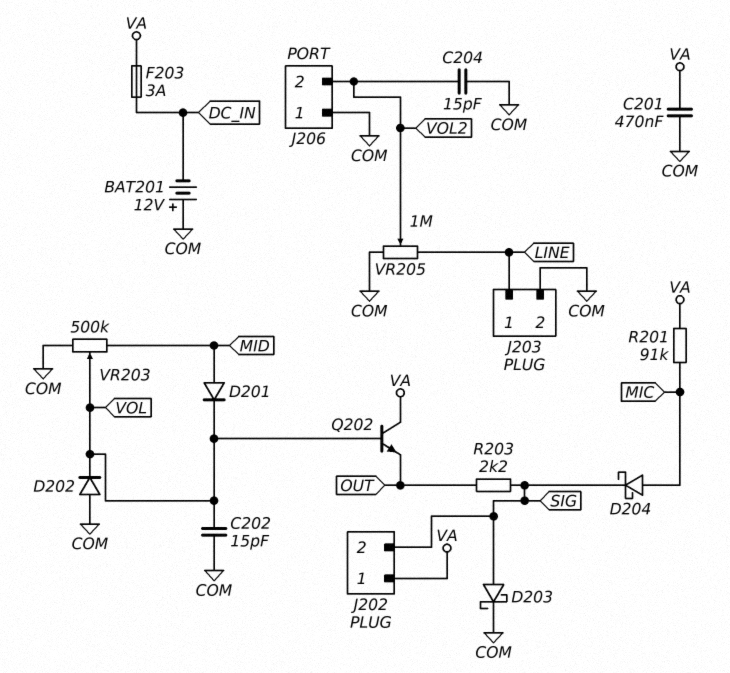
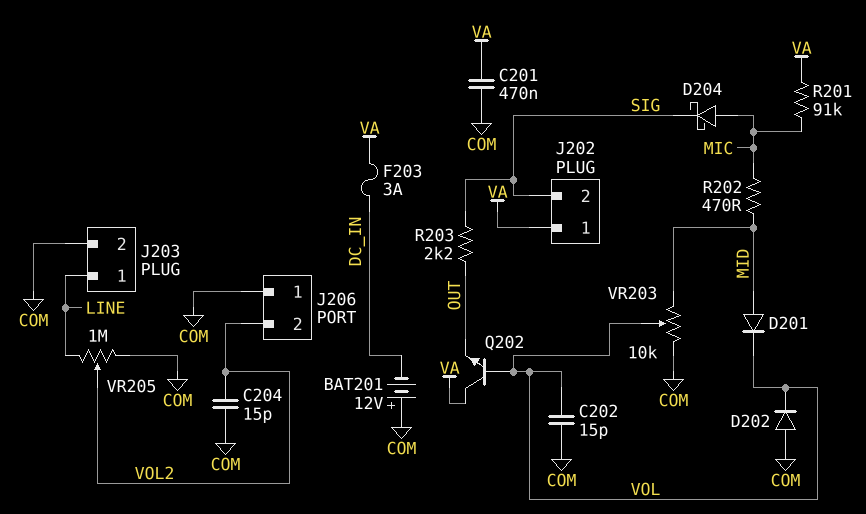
D203: schottky (A SIG, K COM) -> none
R202: none -> 470 (MIC, MID)
VR203: 500k (COM, MID, wiper VOL) -> 10k (COM, MID, wiper VOL)

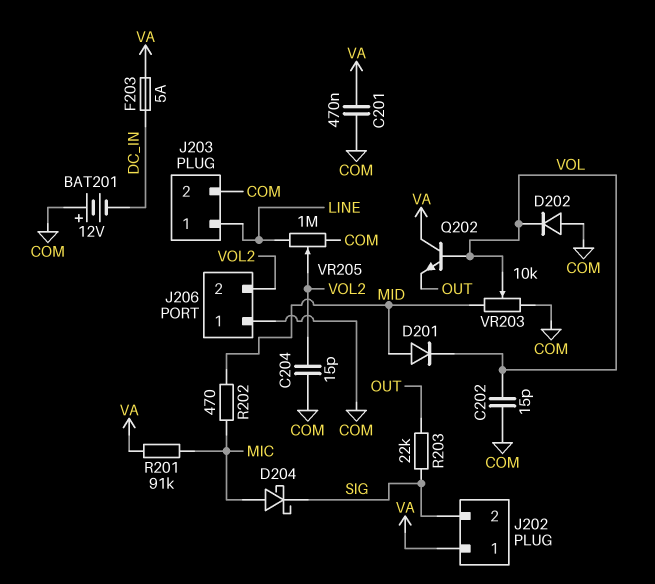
F203: 3A (DC_IN, VA) -> 5A (DC_IN, VA)
R203: 2.2k (OUT, SIG) -> 22k (OUT, SIG)

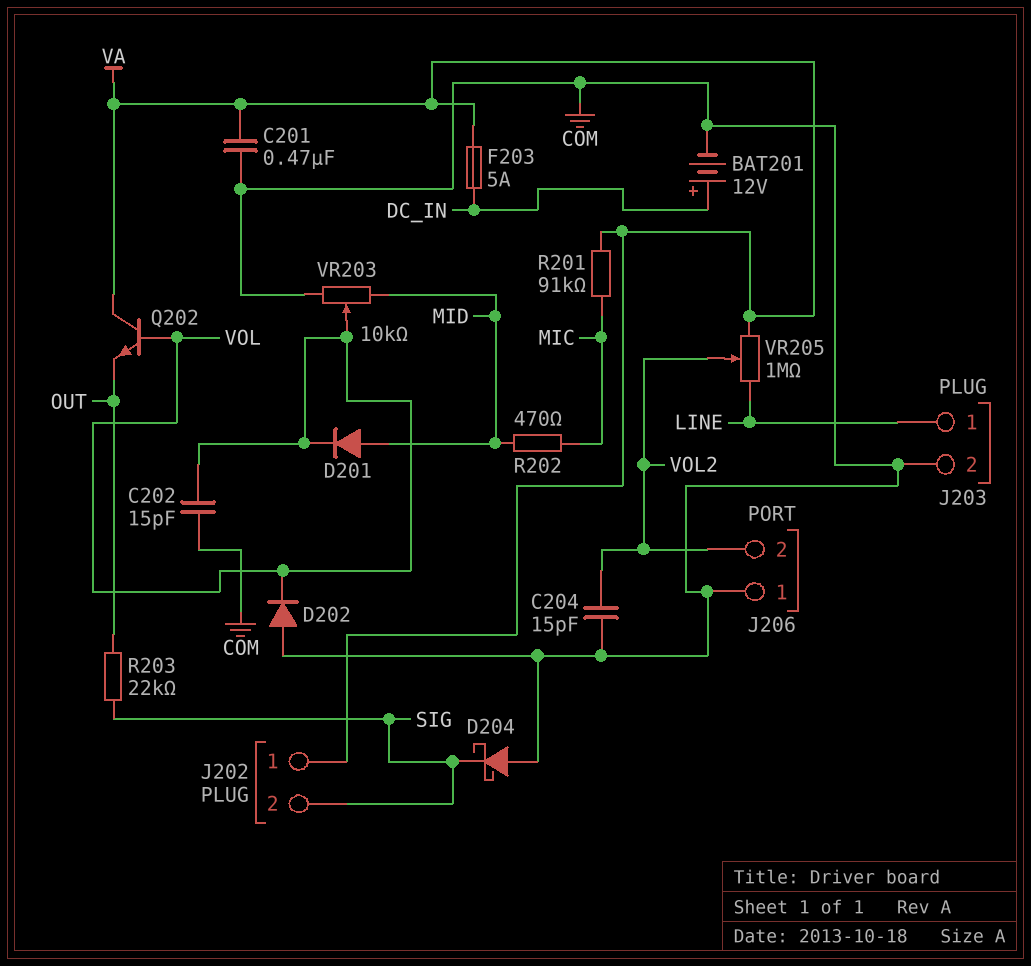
BAT201: 12V (plus COM, minus DC_IN) -> 12V (plus DC_IN, minus COM)
D204: schottky (A MIC, K SIG) -> schottky (A COM, K SIG)
VR205: 1M (COM, LINE, wiper VOL2) -> 1M (LINE, VA, wiper VOL2)

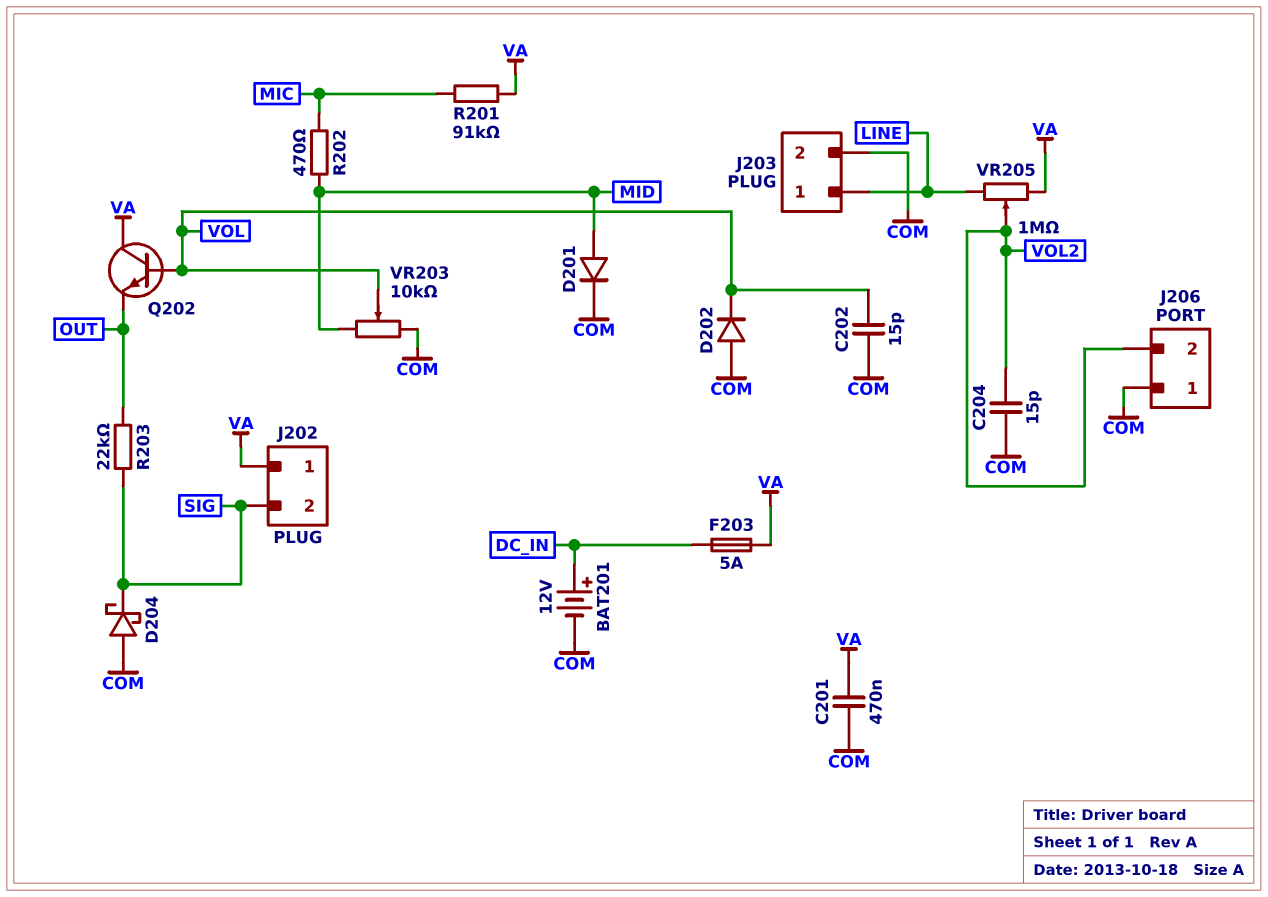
D201: diode (A MID, K VOL) -> diode (A MID, K COM)

